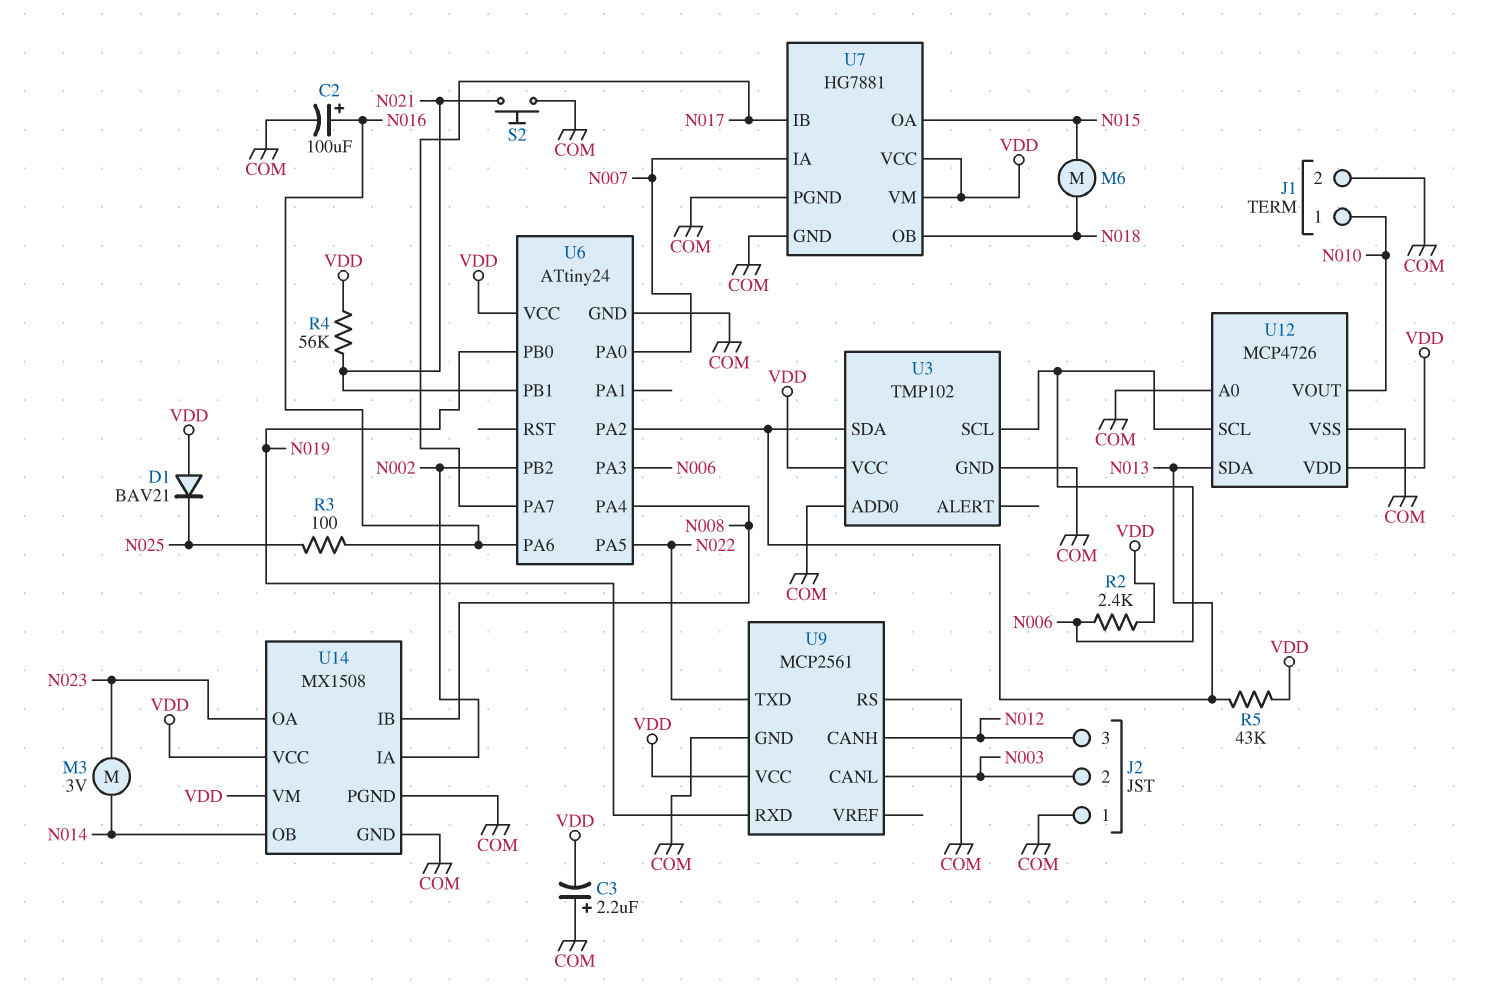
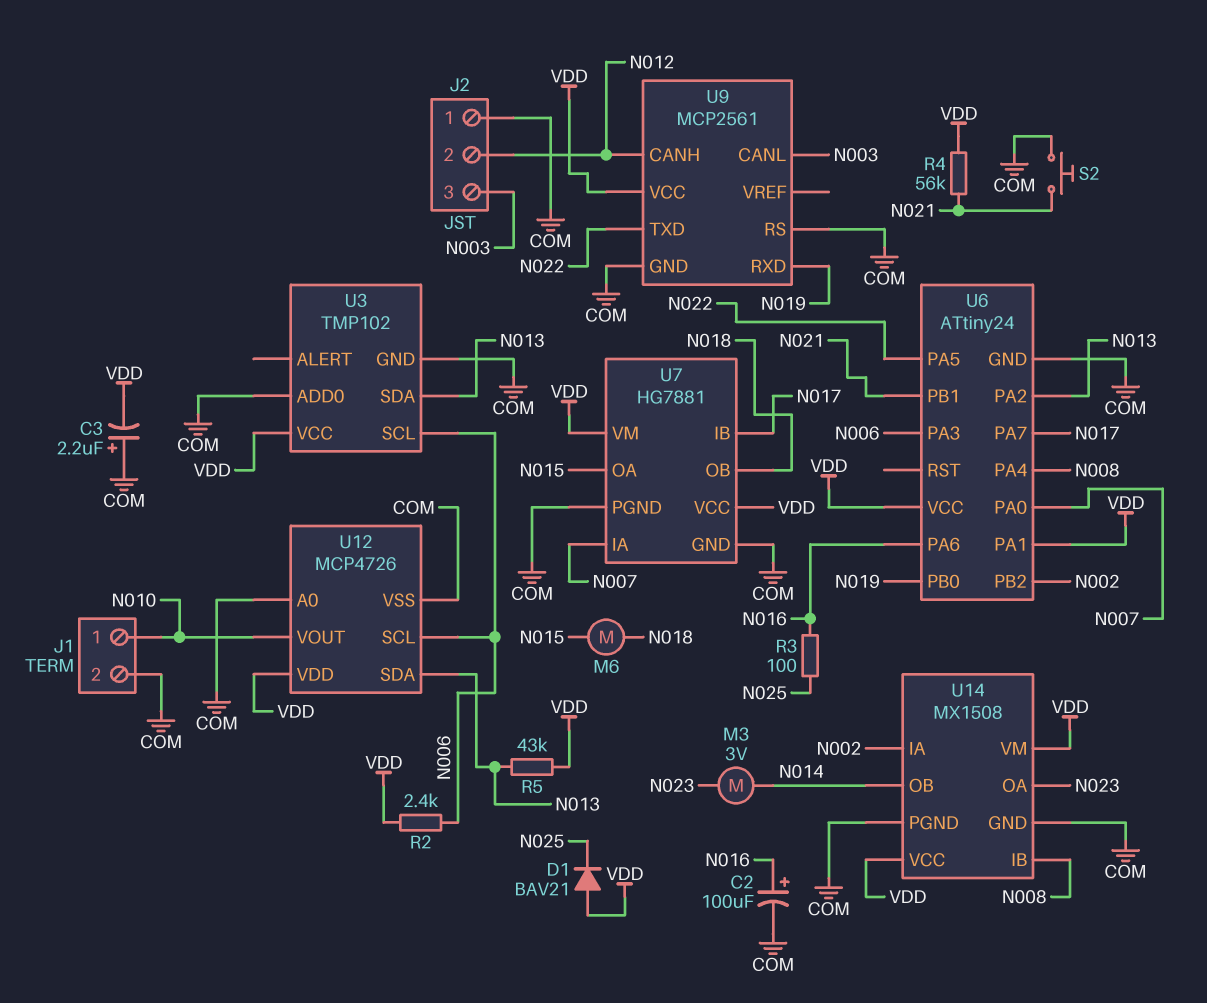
J2 pin 2: N003 -> N012
J2 pin 3: N012 -> N003
U6 pin PA1: none -> VDD

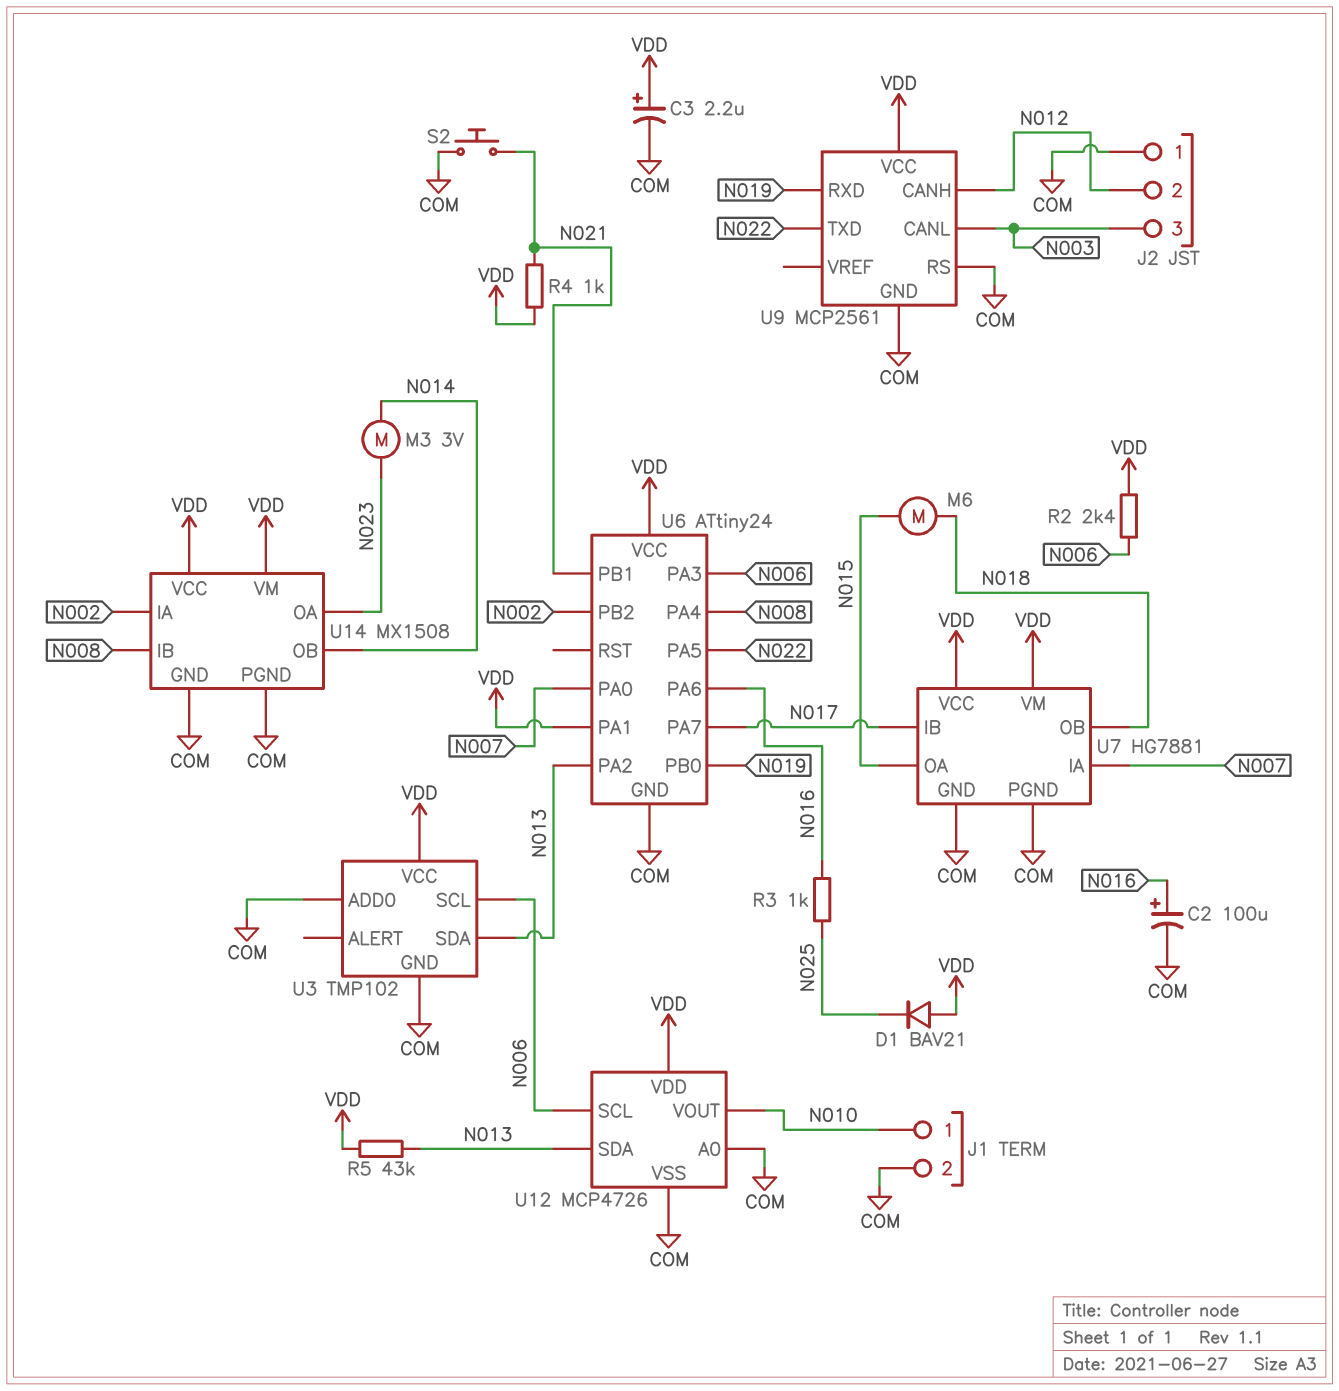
C3: 2.2uF (plus COM, minus VDD) -> 2.2uF (plus VDD, minus COM)
R3: 100 (N016, N025) -> 1k (N016, N025)
R4: 56k (N021, VDD) -> 1k (N021, VDD)

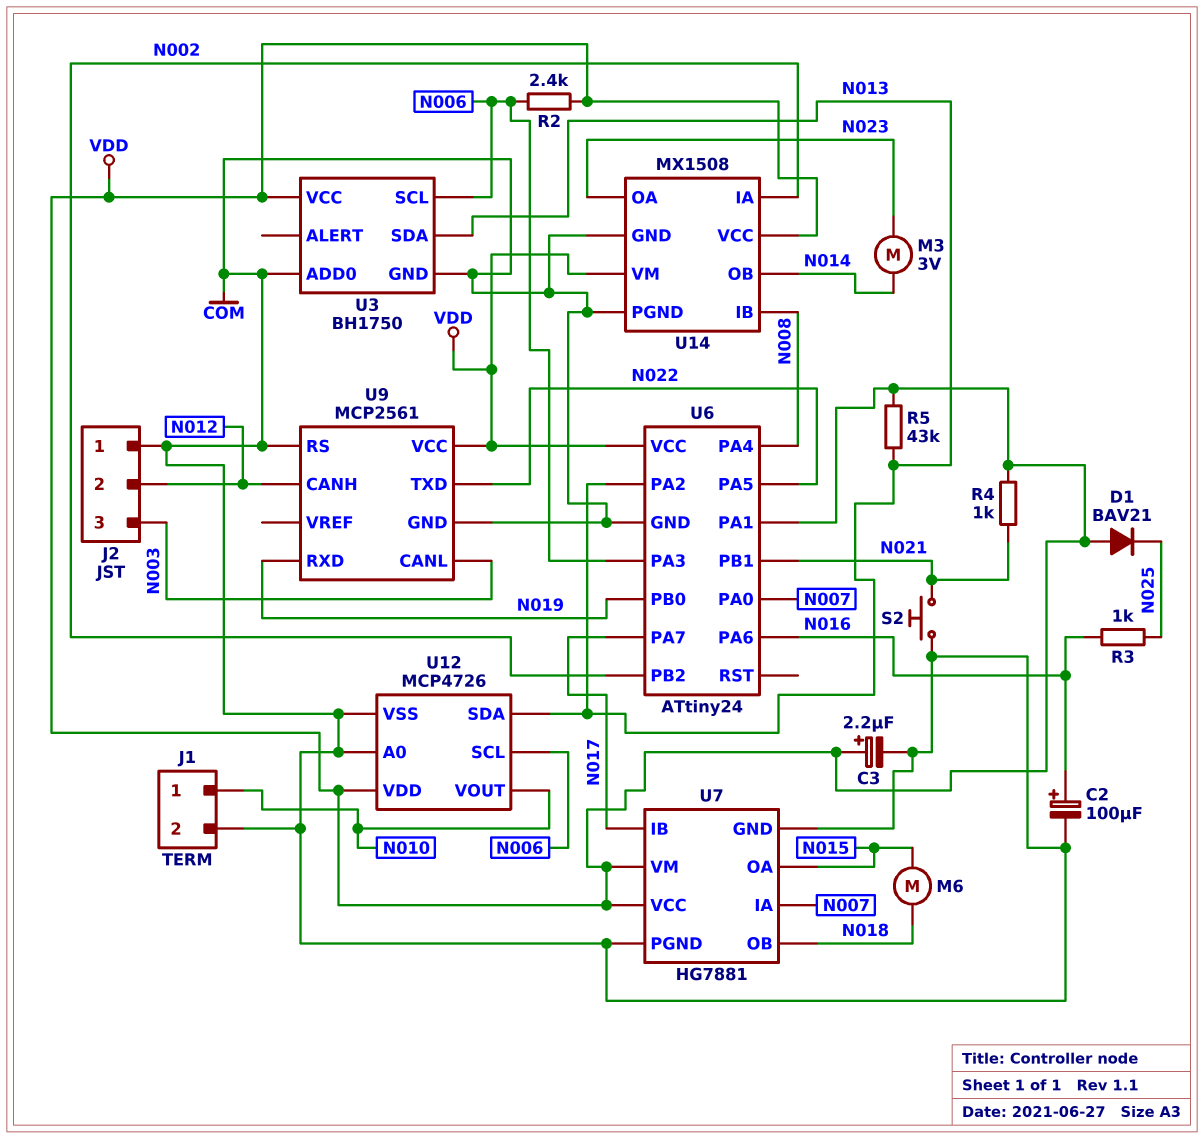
U3: TMP102 -> BH1750

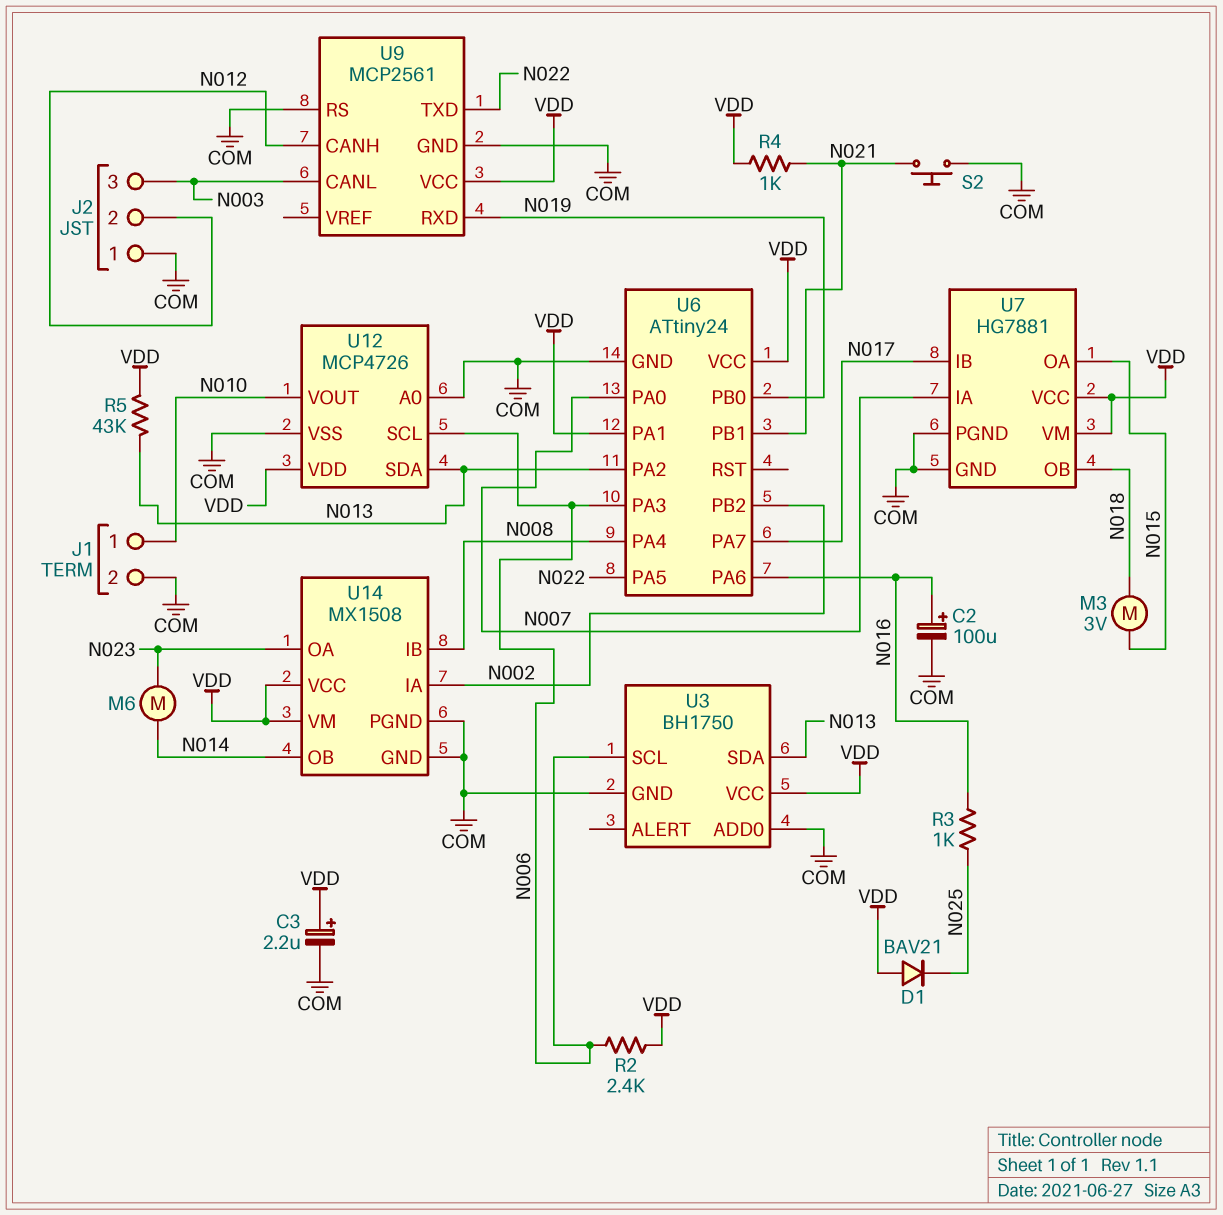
M3: motor 3V (N014, N023) -> motor 3V (N015, N018)
M6: motor (N015, N018) -> motor (N014, N023)

